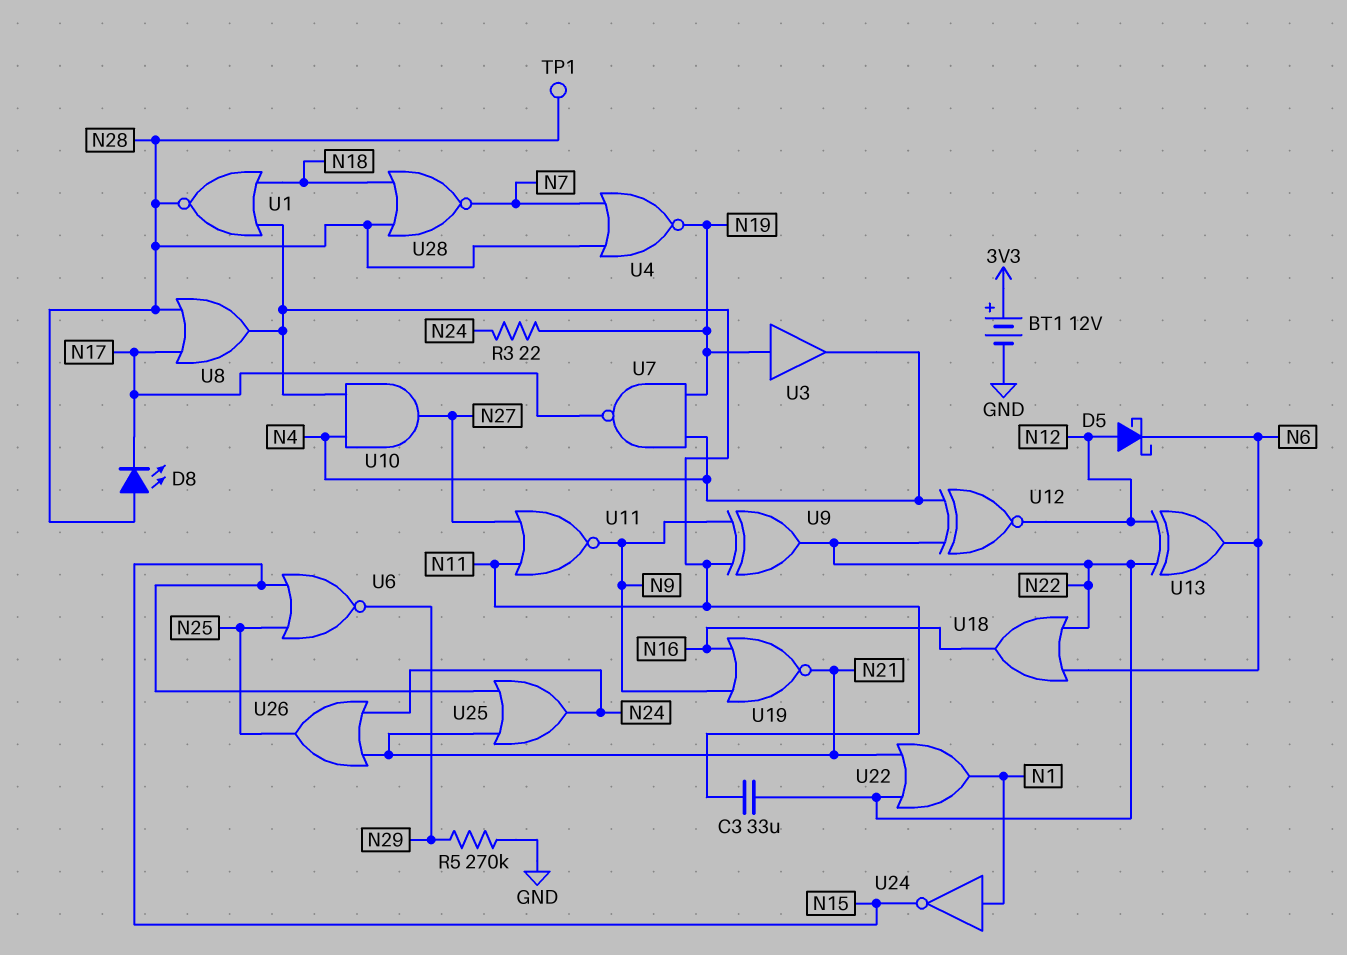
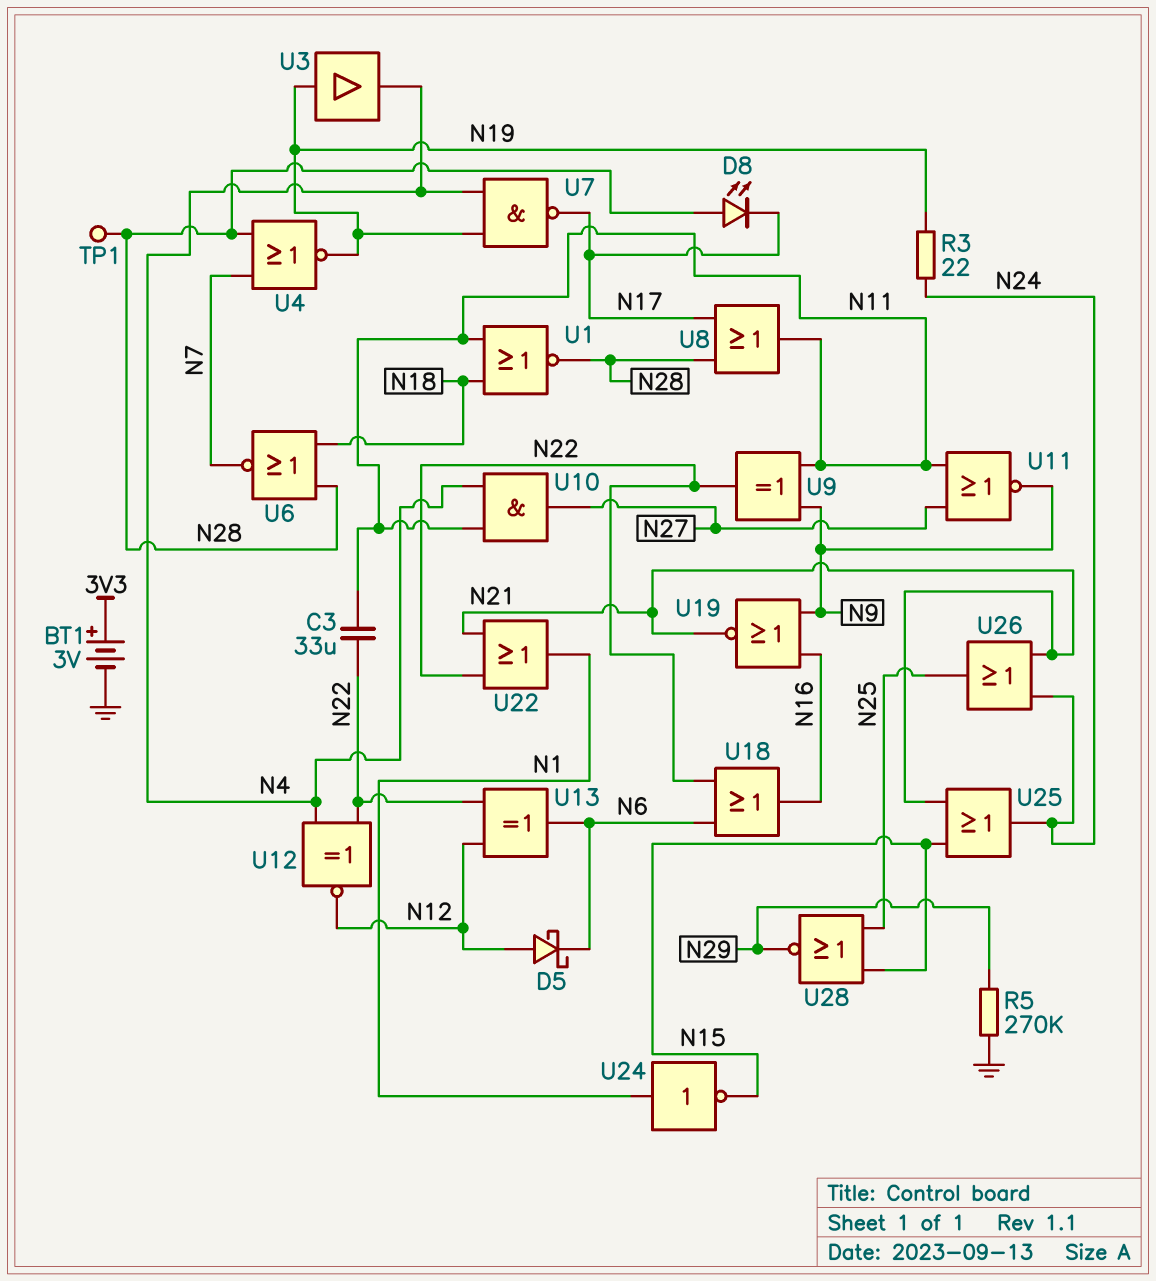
BT1: 12V (plus 3V3, minus GND) -> 3V (plus 3V3, minus GND)
U6: NOR (in N15, in N25, out N29) -> NOR (in N18, in N28, out N7)
U28: NOR (in N18, in N28, out N7) -> NOR (in N15, in N25, out N29)

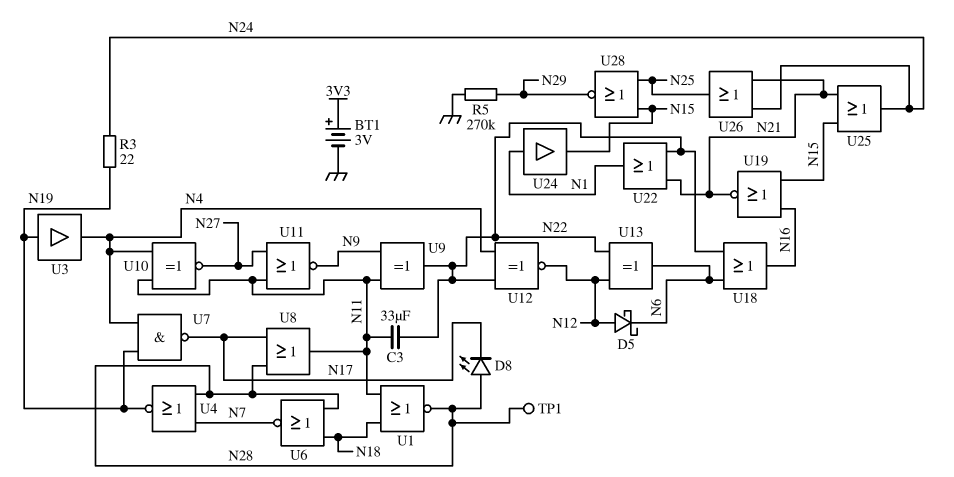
U10: AND (in N4, in N11, out N27) -> XNOR (in N4, in N11, out N27)
U19: NOR (in N9, in N16, out N21) -> NOR (in N15, in N16, out N21)
U24: NOT (in N1, out N15) -> buffer (in N1, out N15)

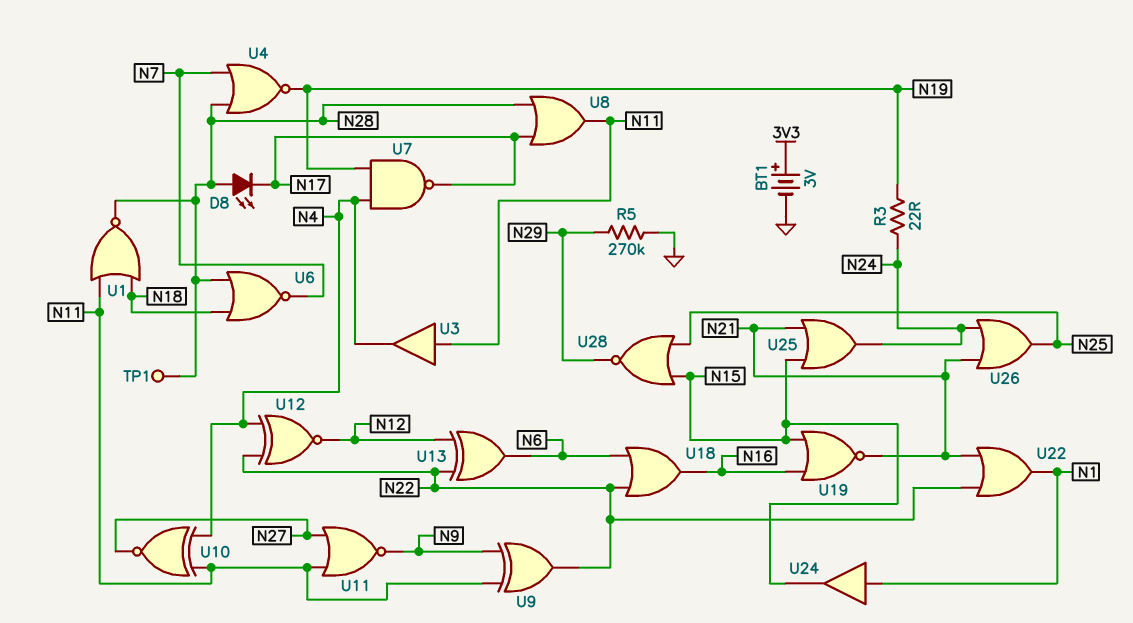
C3: 33uF (N11, N22) -> none
D5: schottky (A N12, K N6) -> none
U3: buffer (in N19, out N4) -> buffer (in N11, out N4)

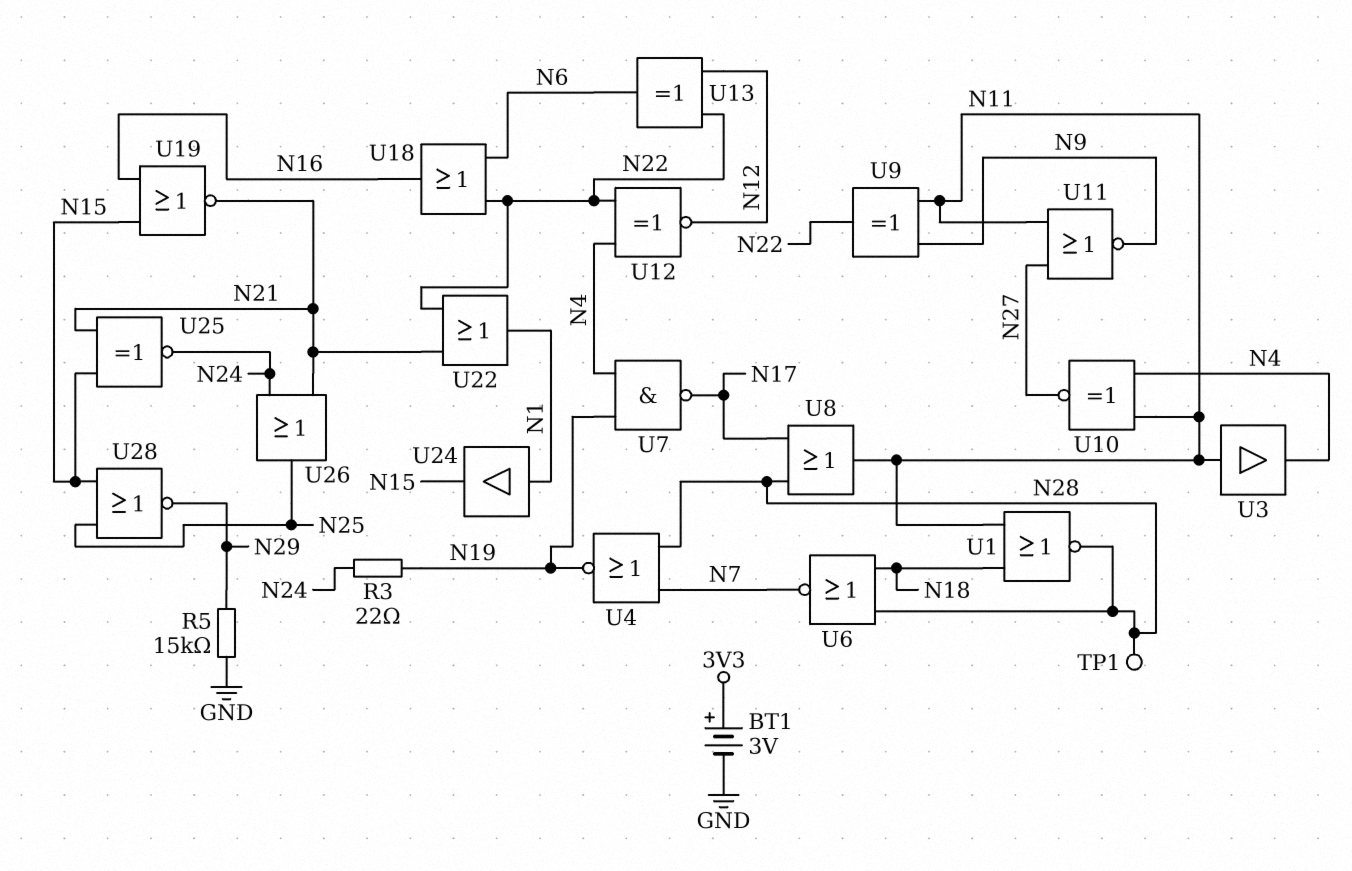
D8: LED (A N28, K N17) -> none
R5: 270k (GND, N29) -> 15k (GND, N29)
U25: OR (in N15, in N21, out N24) -> XNOR (in N15, in N21, out N24)

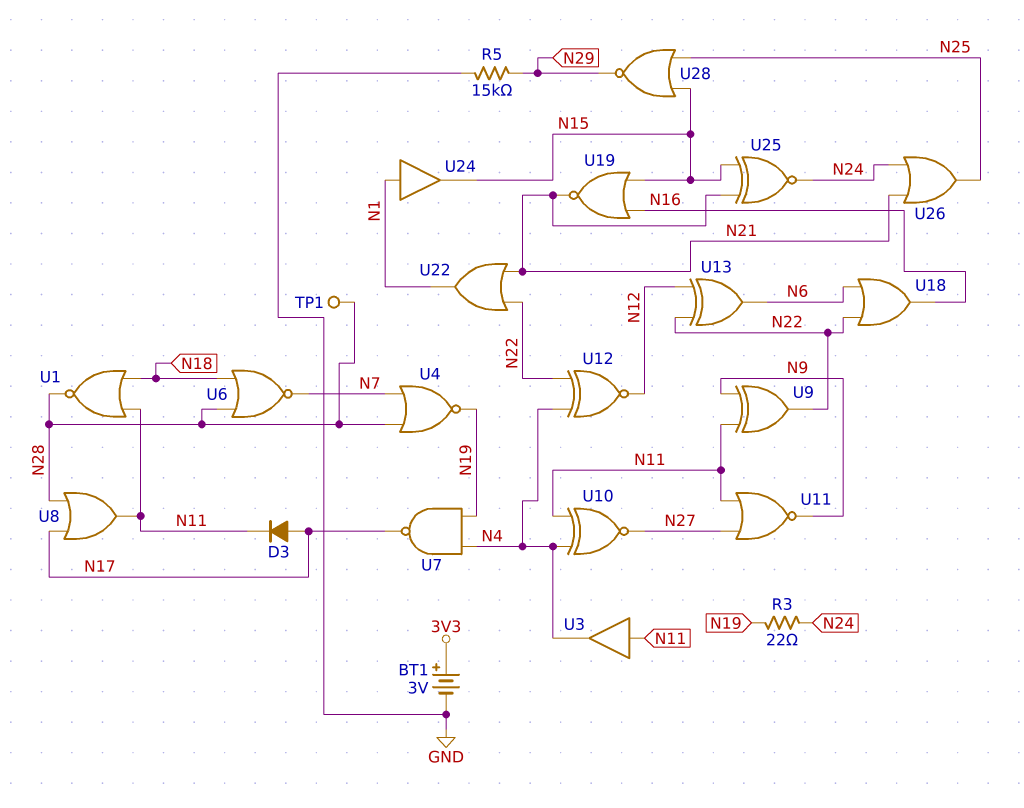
D3: none -> diode (A N17, K N11)

